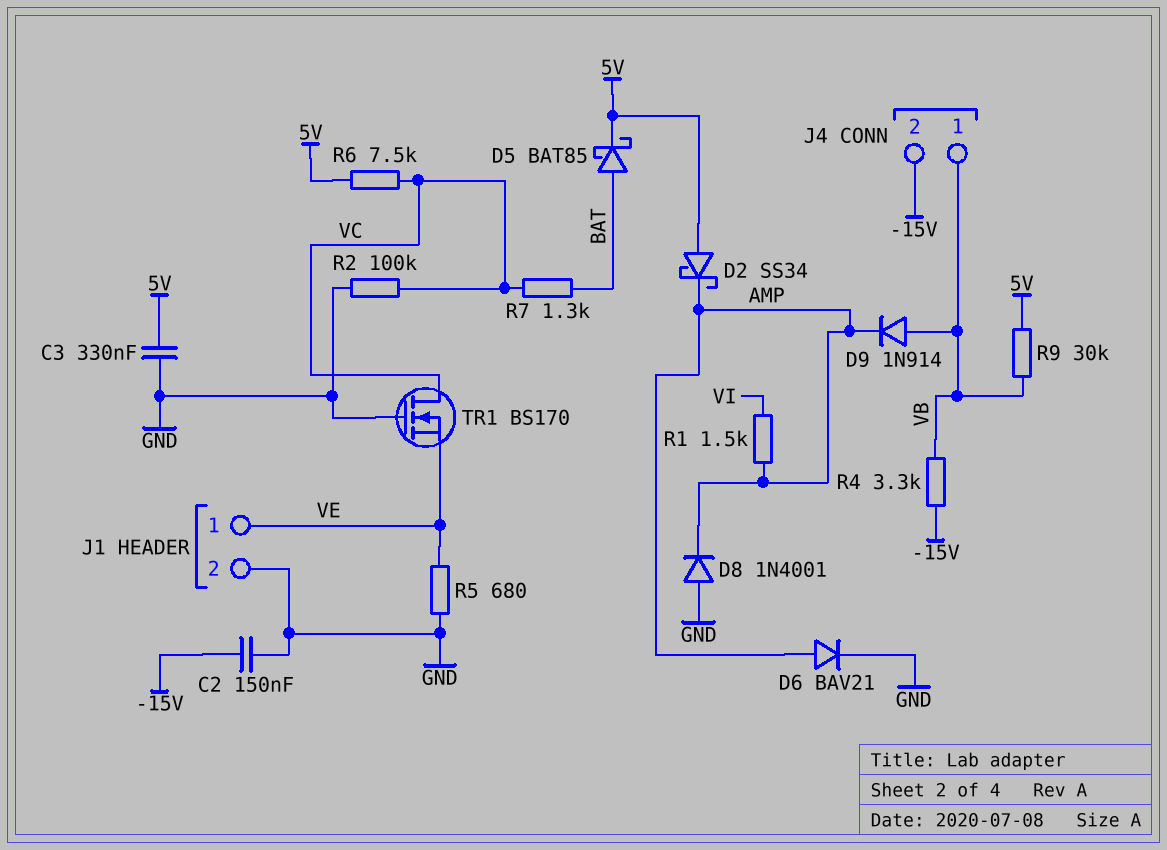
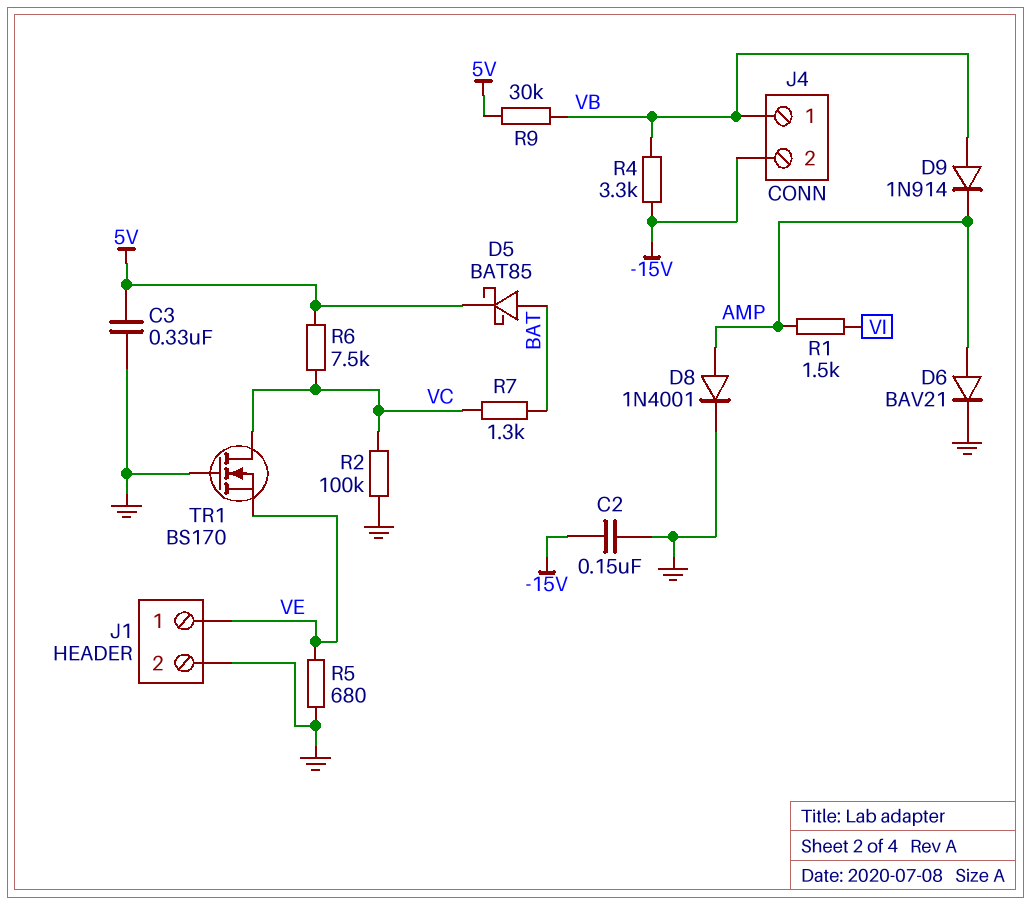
D2: schottky SS34 (A 5V, K AMP) -> none
D8: diode 1N4001 (A GND, K AMP) -> diode 1N4001 (A AMP, K GND)

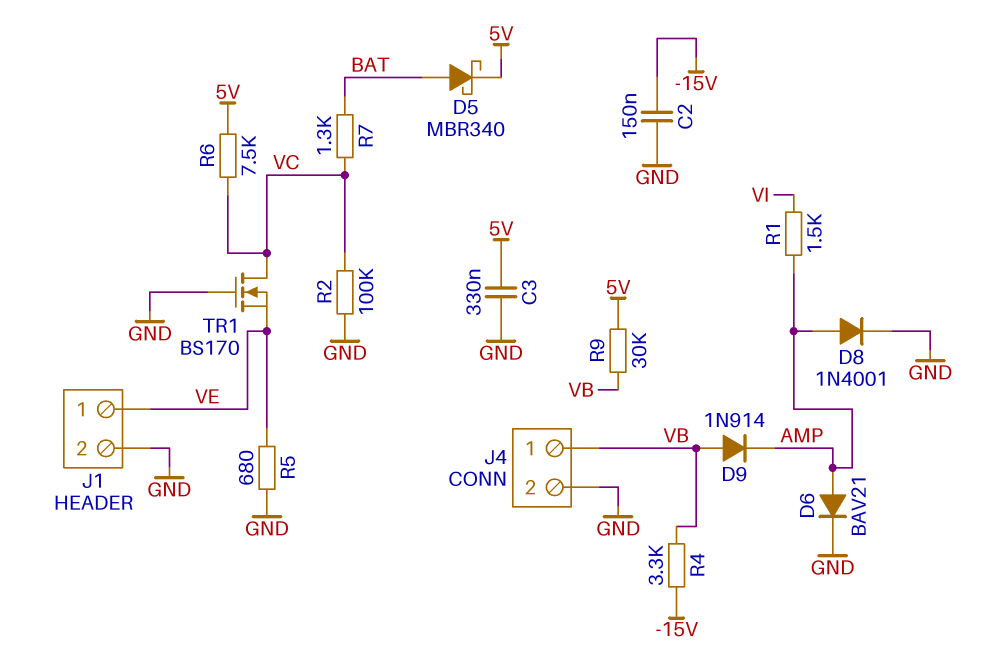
D5: schottky BAT85 (A BAT, K 5V) -> schottky MBR340 (A BAT, K 5V)
J4 pin 2: -15V -> GND

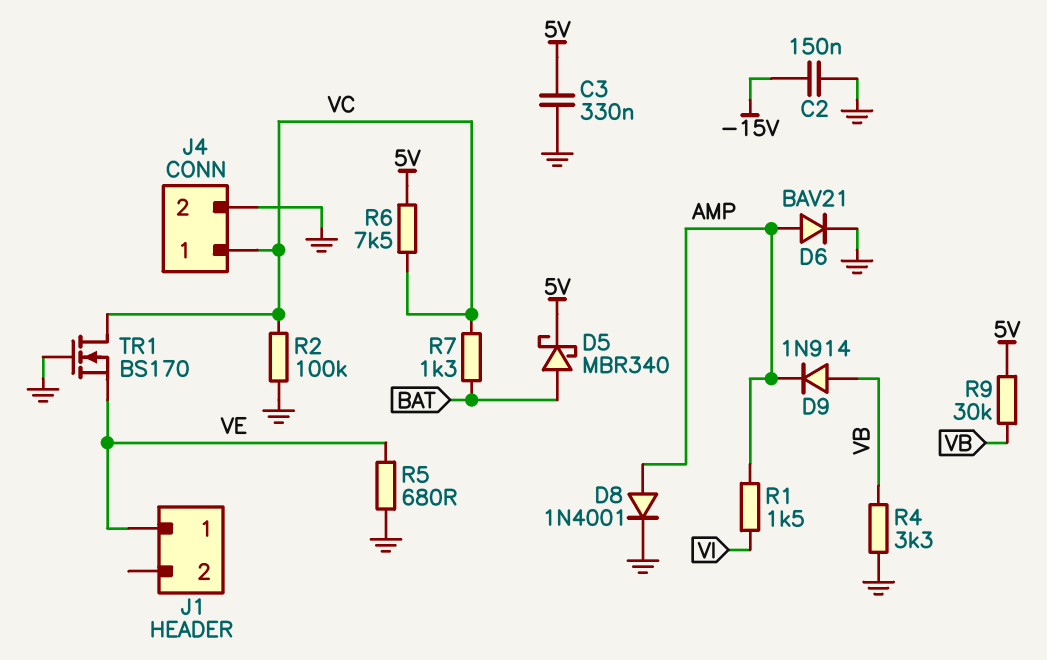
J1 pin 2: GND -> none
J4 pin 1: VB -> VC
R4: 3.3k (-15V, VB) -> 3.3k (GND, VB)

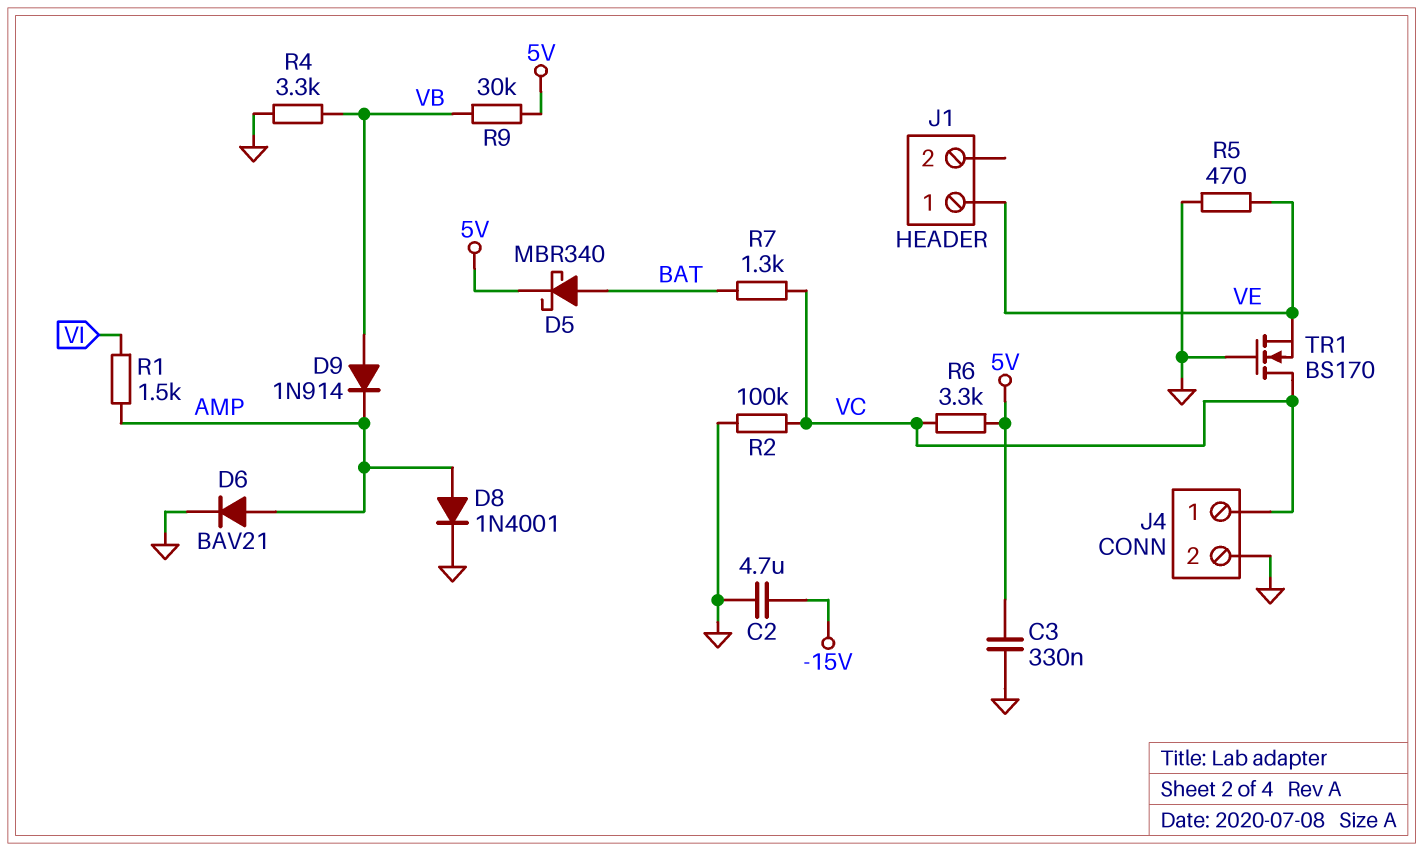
C2: 150nF (-15V, GND) -> 4.7uF (-15V, GND)
R5: 680 (GND, VE) -> 470 (GND, VE)
R6: 7.5k (5V, VC) -> 3.3k (5V, VC)

